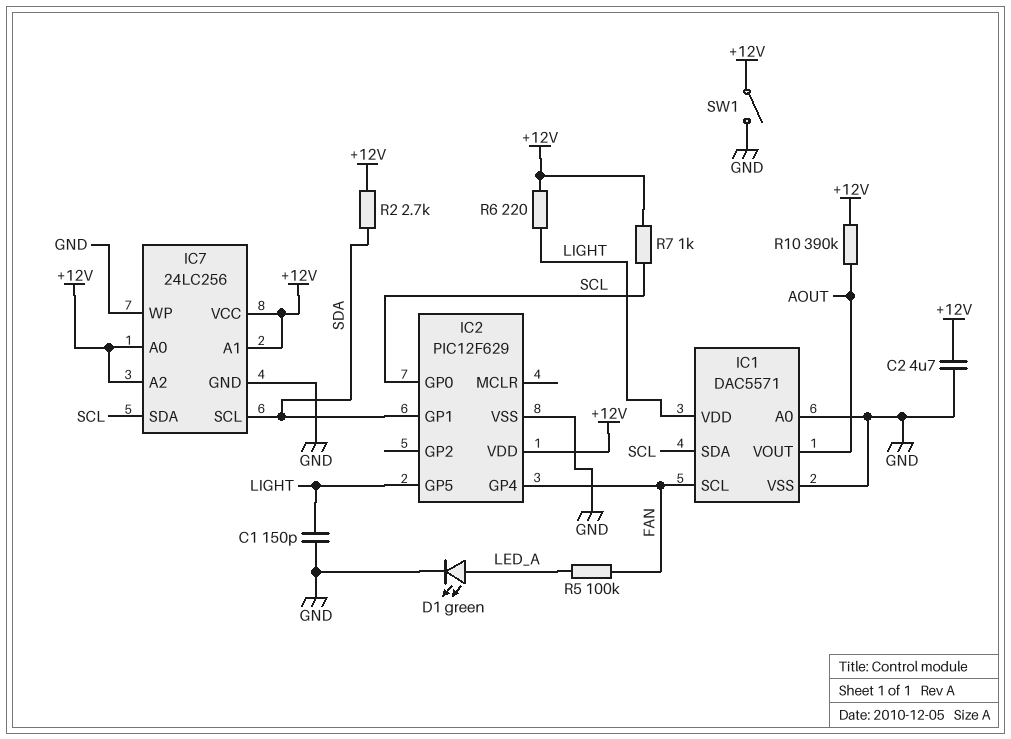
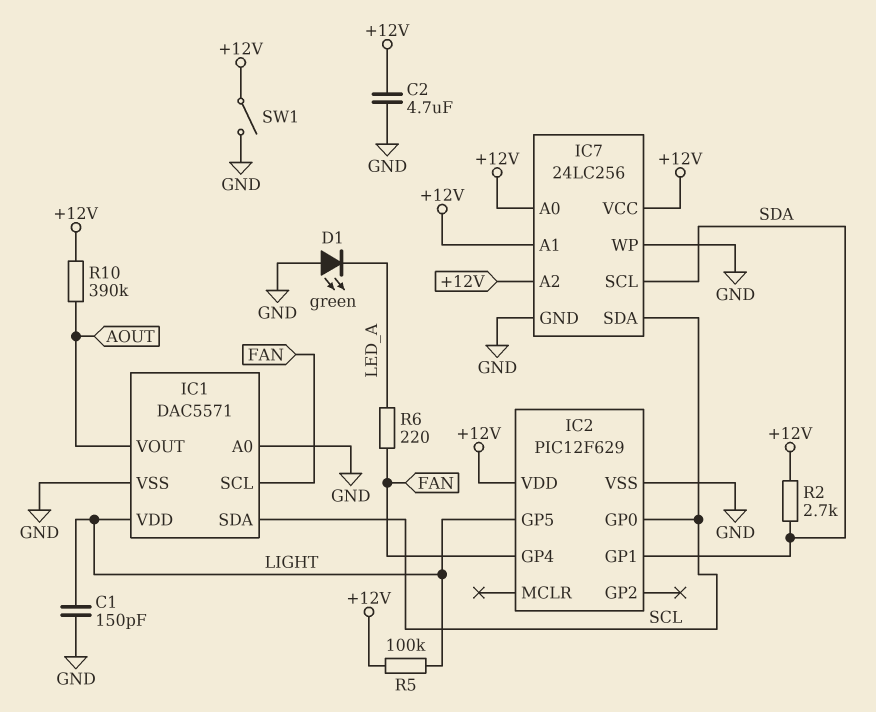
D1: LED green (A LED_A, K GND) -> LED green (A GND, K LED_A)
R5: 100k (FAN, LED_A) -> 100k (+12V, LIGHT)
R6: 220 (+12V, LIGHT) -> 220 (FAN, LED_A)
R7: 1k (+12V, SCL) -> none

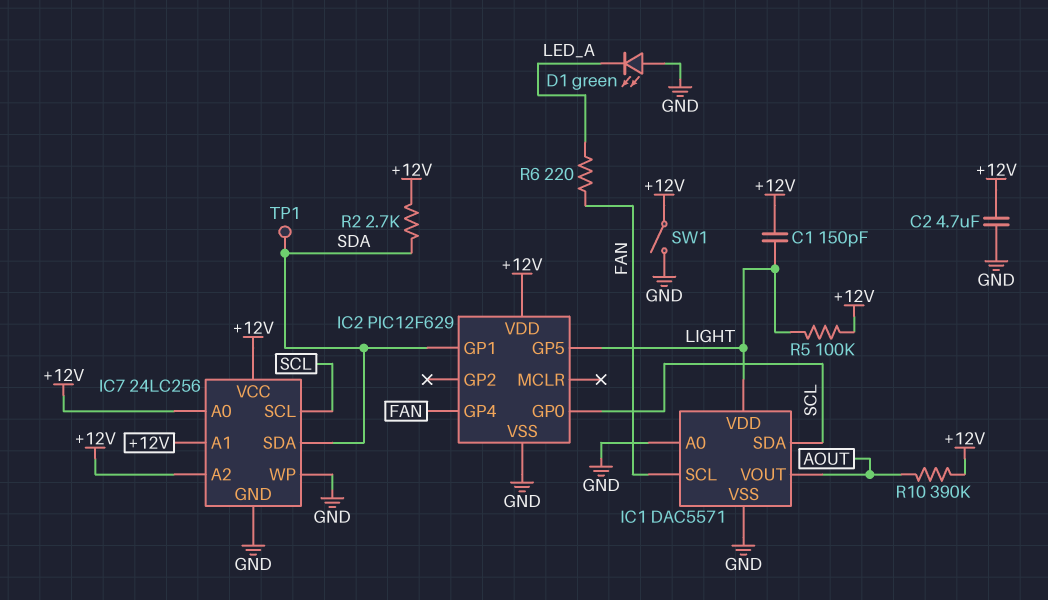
C1: 150pF (GND, LIGHT) -> 150pF (+12V, LIGHT)
IC7 pin SCL: SDA -> SCL
IC7 pin SDA: SCL -> SDA
TP1: none -> test point (SDA)

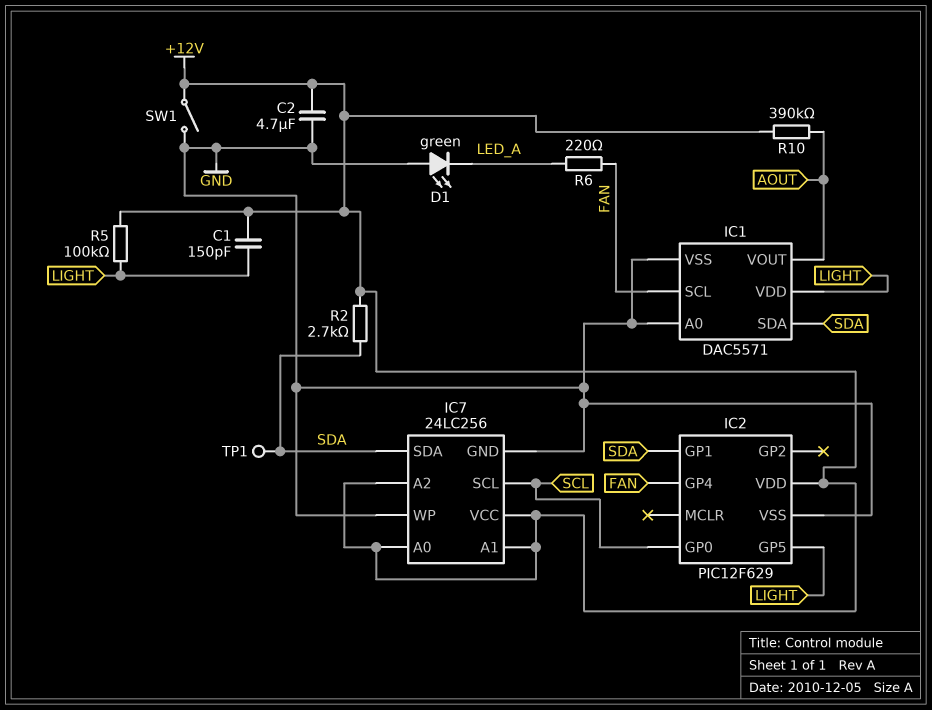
IC1 pin SDA: SCL -> SDA

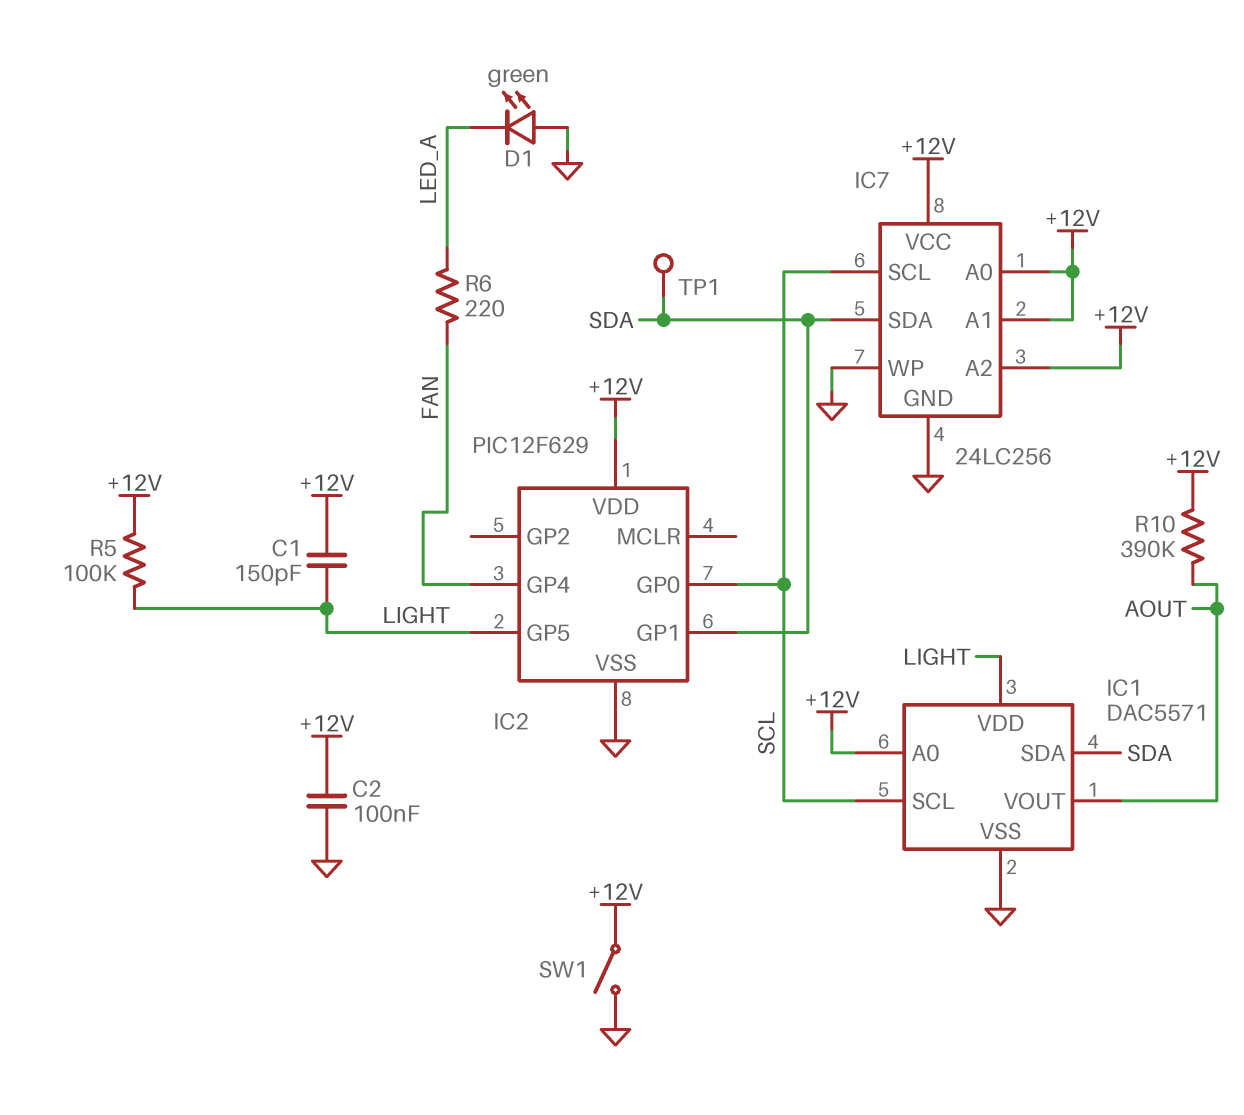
C2: 4.7uF (+12V, GND) -> 100nF (+12V, GND)
IC1 pin A0: GND -> +12V
IC1 pin SCL: FAN -> SCL
R2: 2.7k (+12V, SDA) -> none

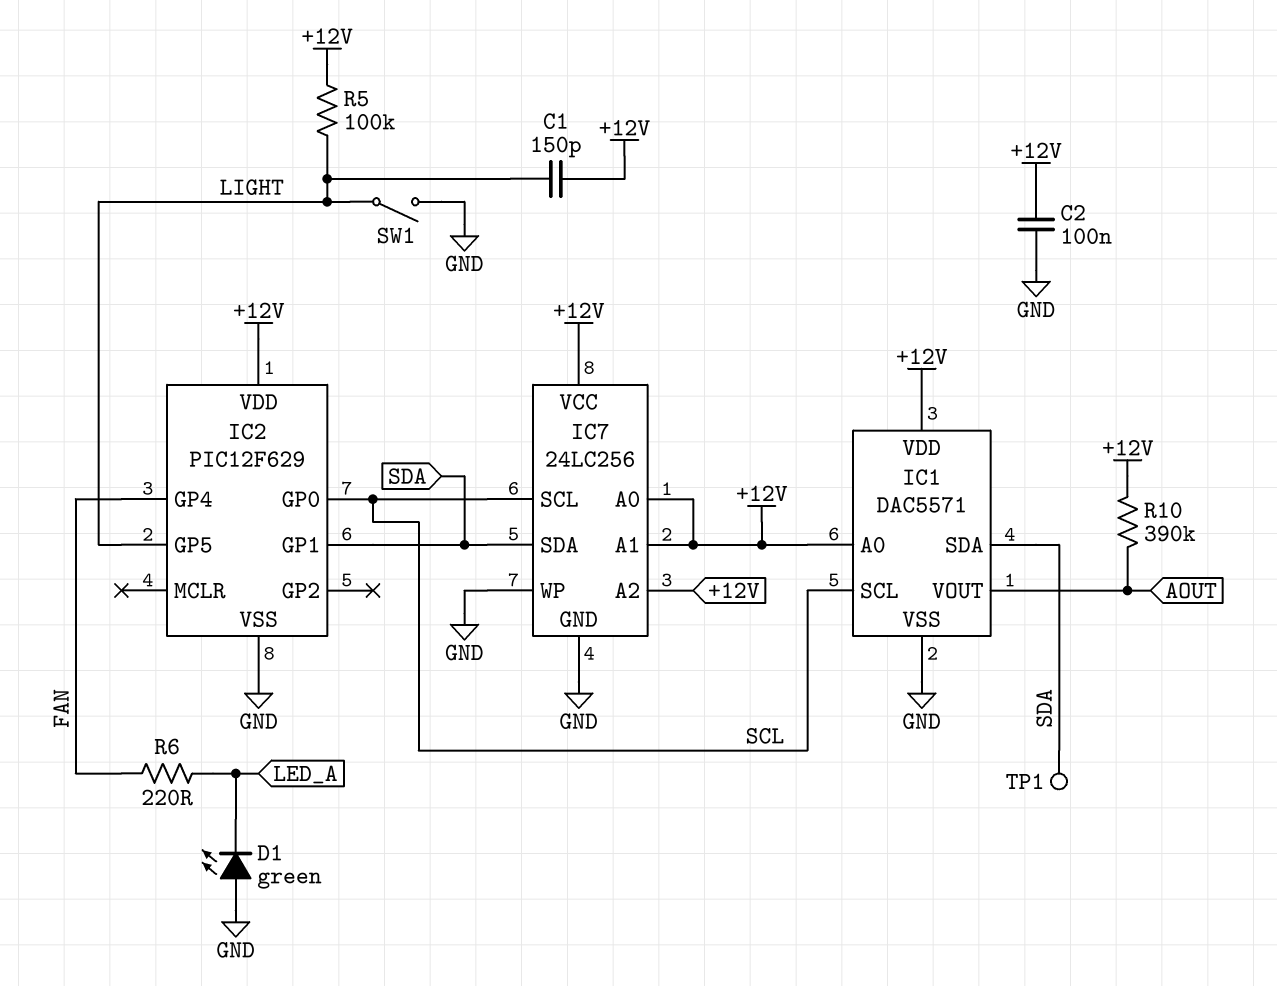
IC1 pin VDD: LIGHT -> +12V
SW1: switch (+12V, GND) -> switch (GND, LIGHT)

